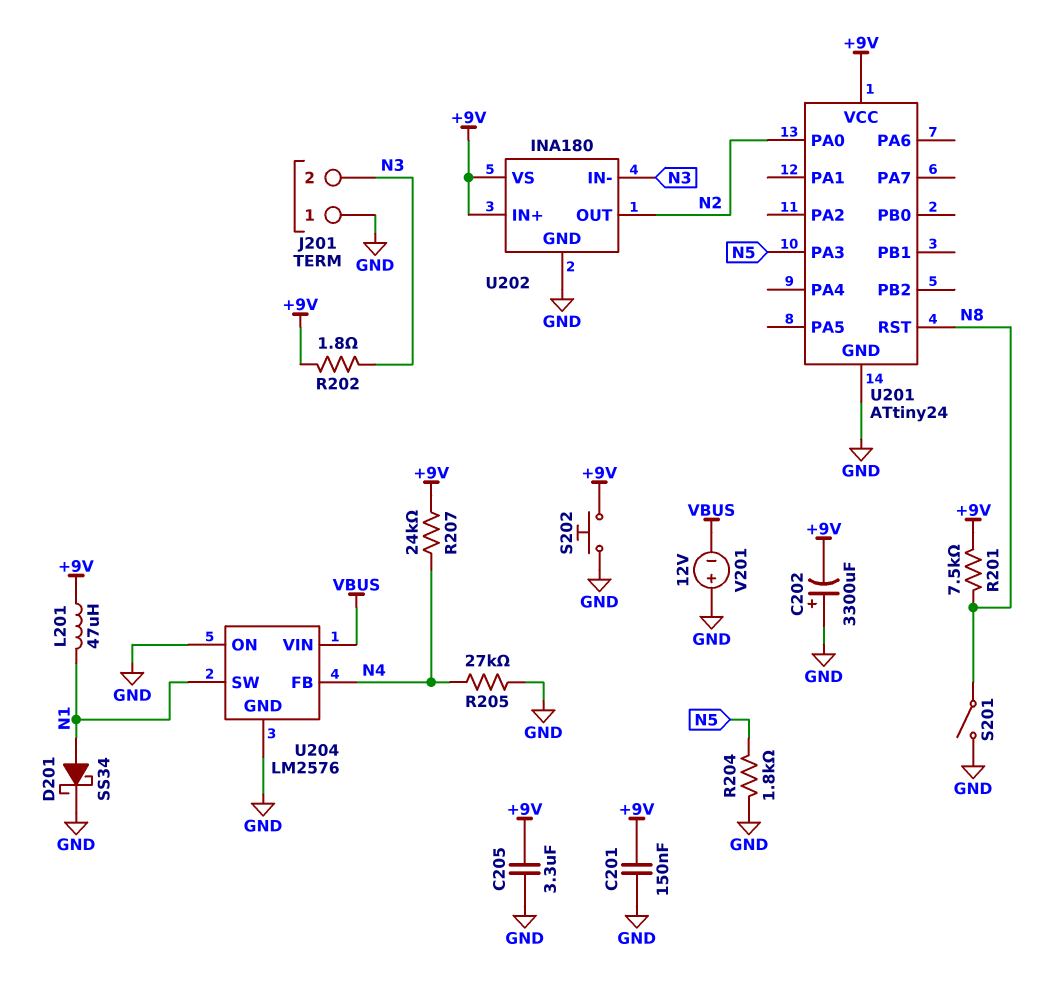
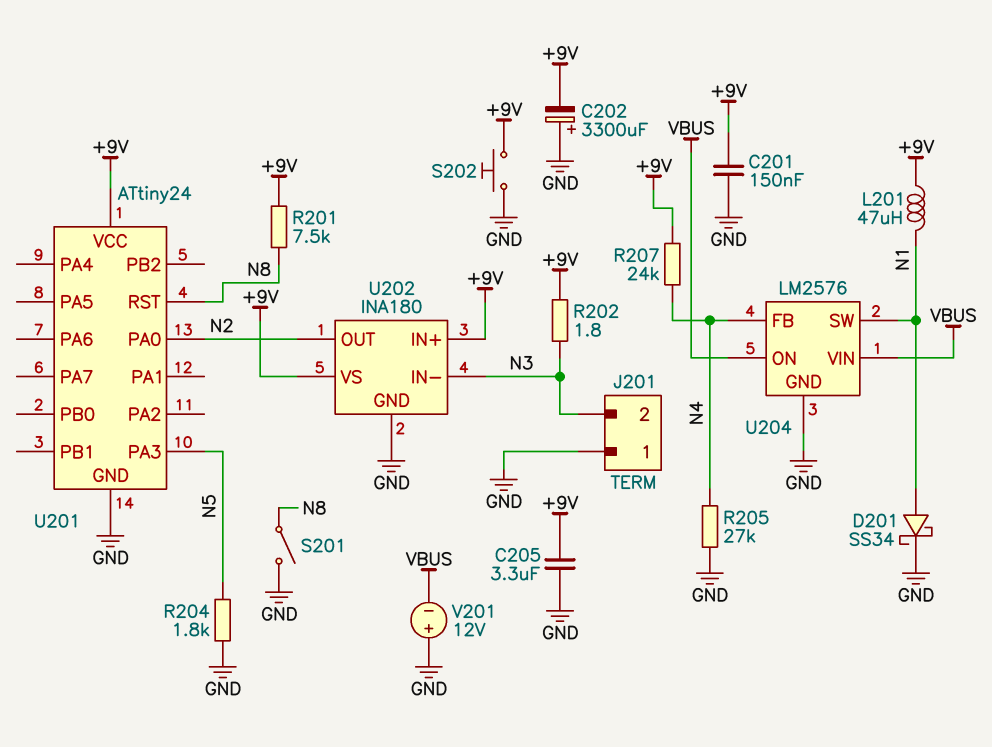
U204 pin ON: GND -> VBUS

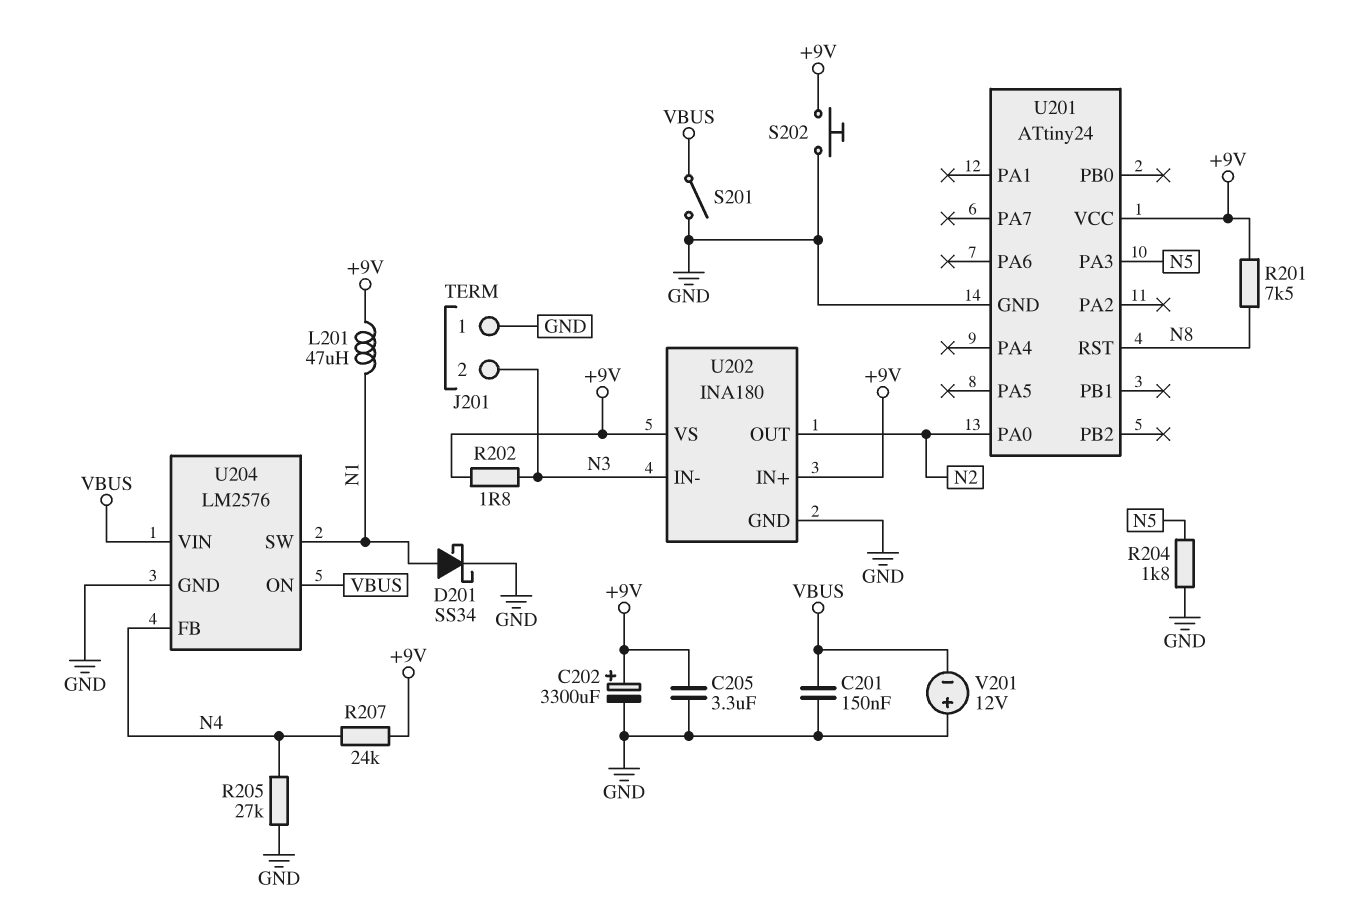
C201: 150nF (+9V, GND) -> 150nF (GND, VBUS)
C202: 3300uF (plus GND, minus +9V) -> 3300uF (plus +9V, minus GND)
S201: switch (GND, N8) -> switch (GND, VBUS)

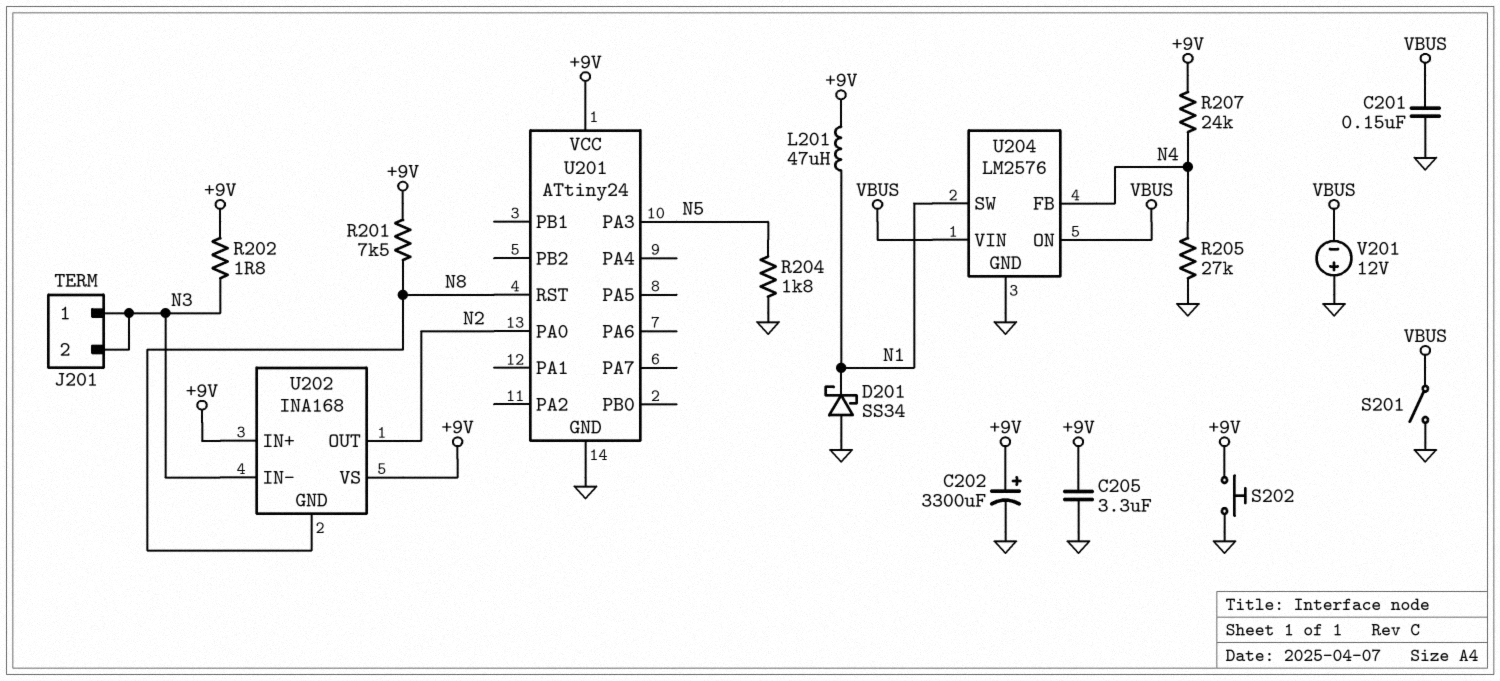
D201: schottky SS34 (A N1, K GND) -> schottky SS34 (A GND, K N1)
J201 pin 1: GND -> N3
U202: INA180 -> INA168
U202 pin GND: GND -> N8

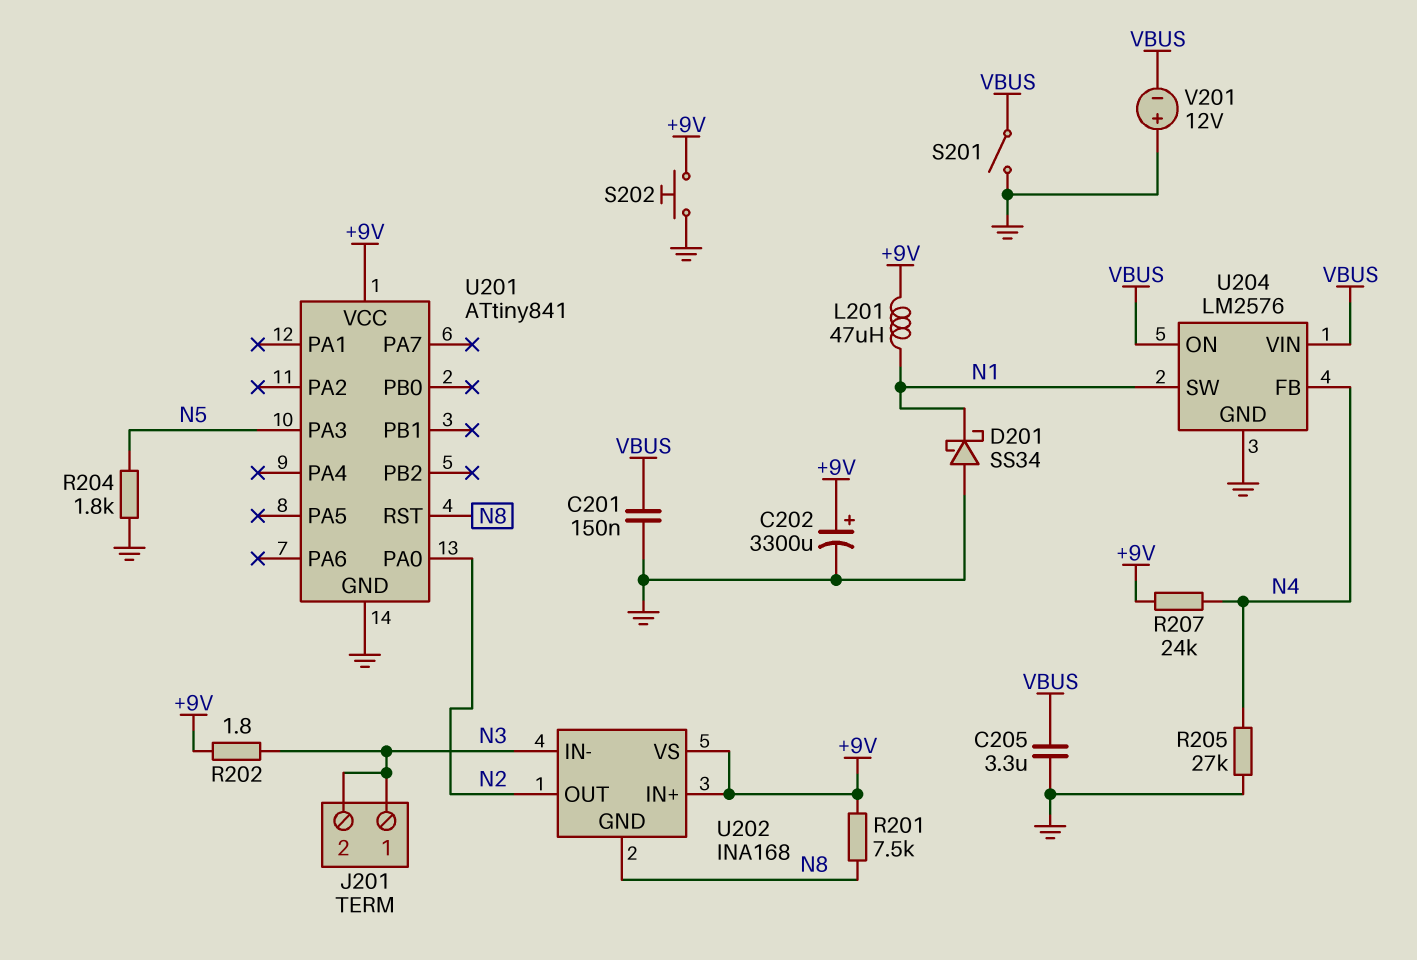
C205: 3.3uF (+9V, GND) -> 3.3uF (GND, VBUS)
U201: ATtiny24 -> ATtiny841

